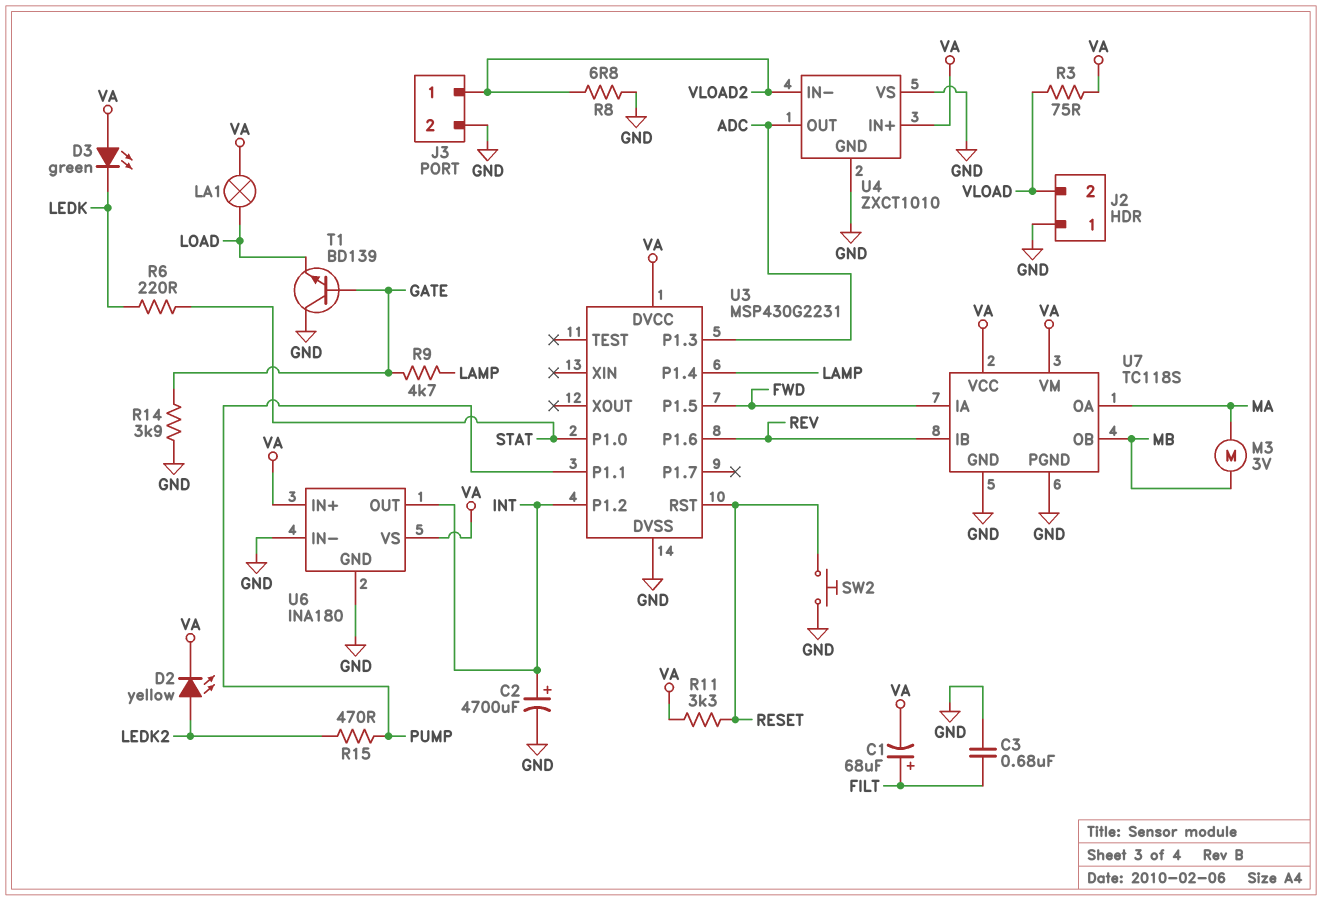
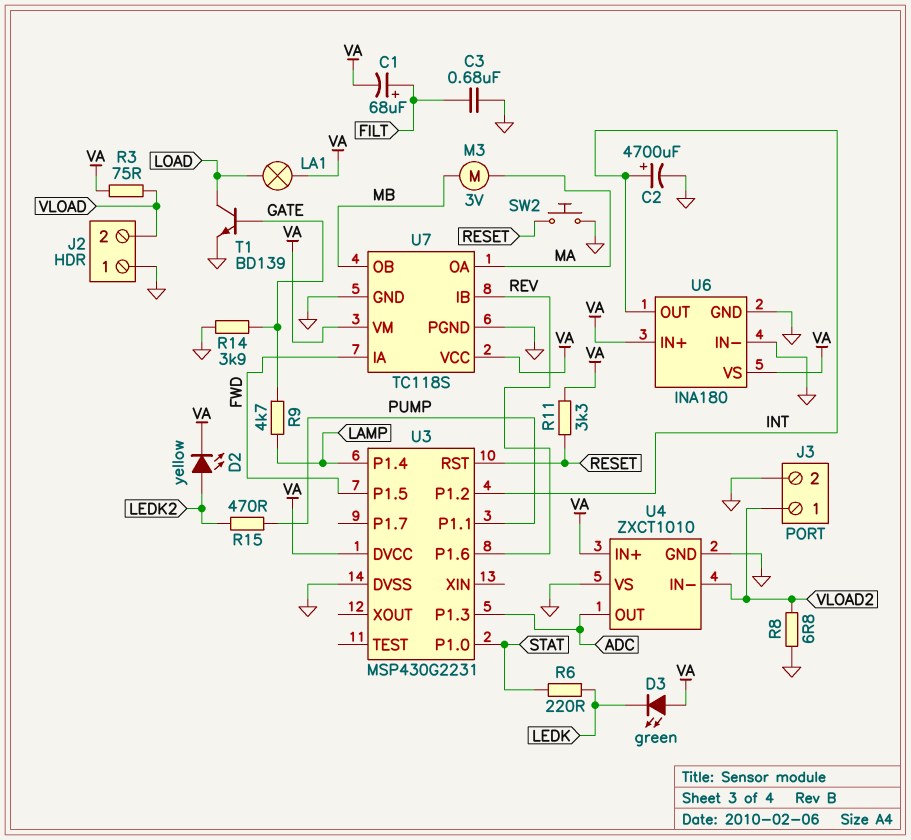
T1: NPN BD139 (B GATE, C GND, E LOAD) -> NPN BD139 (B GATE, C LOAD, E GND)

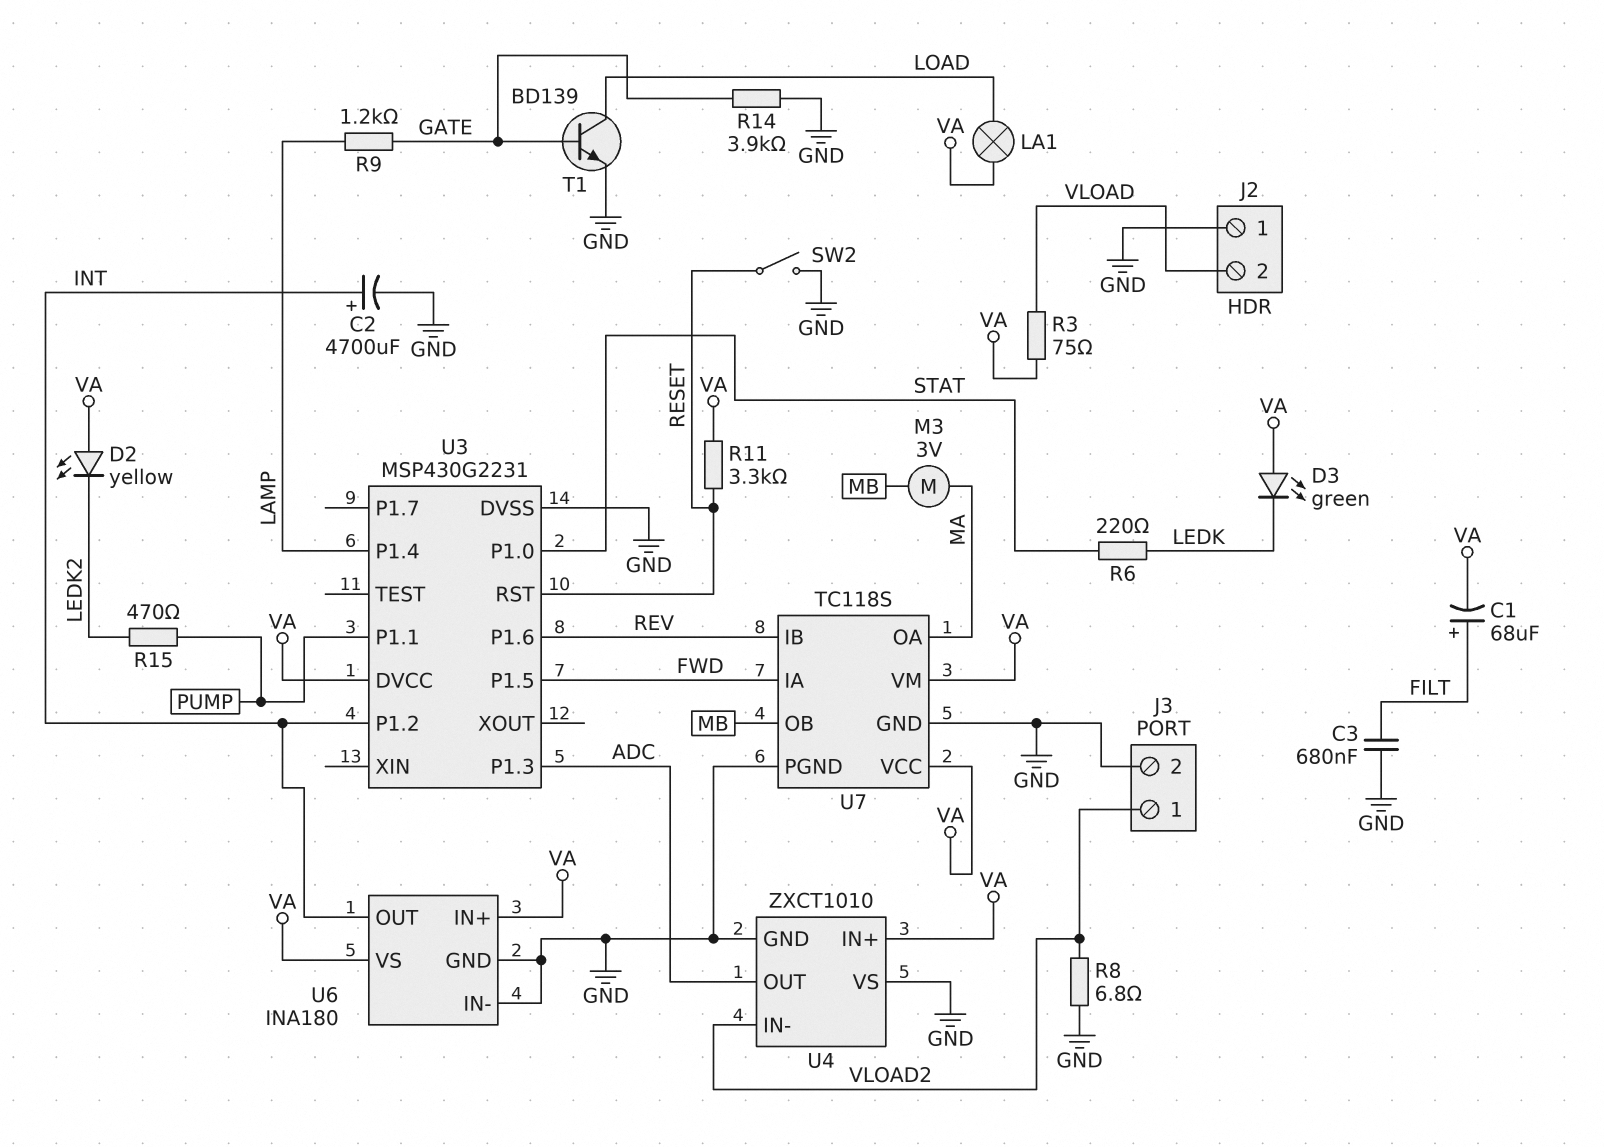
D2: LED yellow (A LEDK2, K VA) -> LED yellow (A VA, K LEDK2)
R9: 4.7k (GATE, LAMP) -> 1.2k (GATE, LAMP)
SW2: button (GND, RESET) -> switch (GND, RESET)

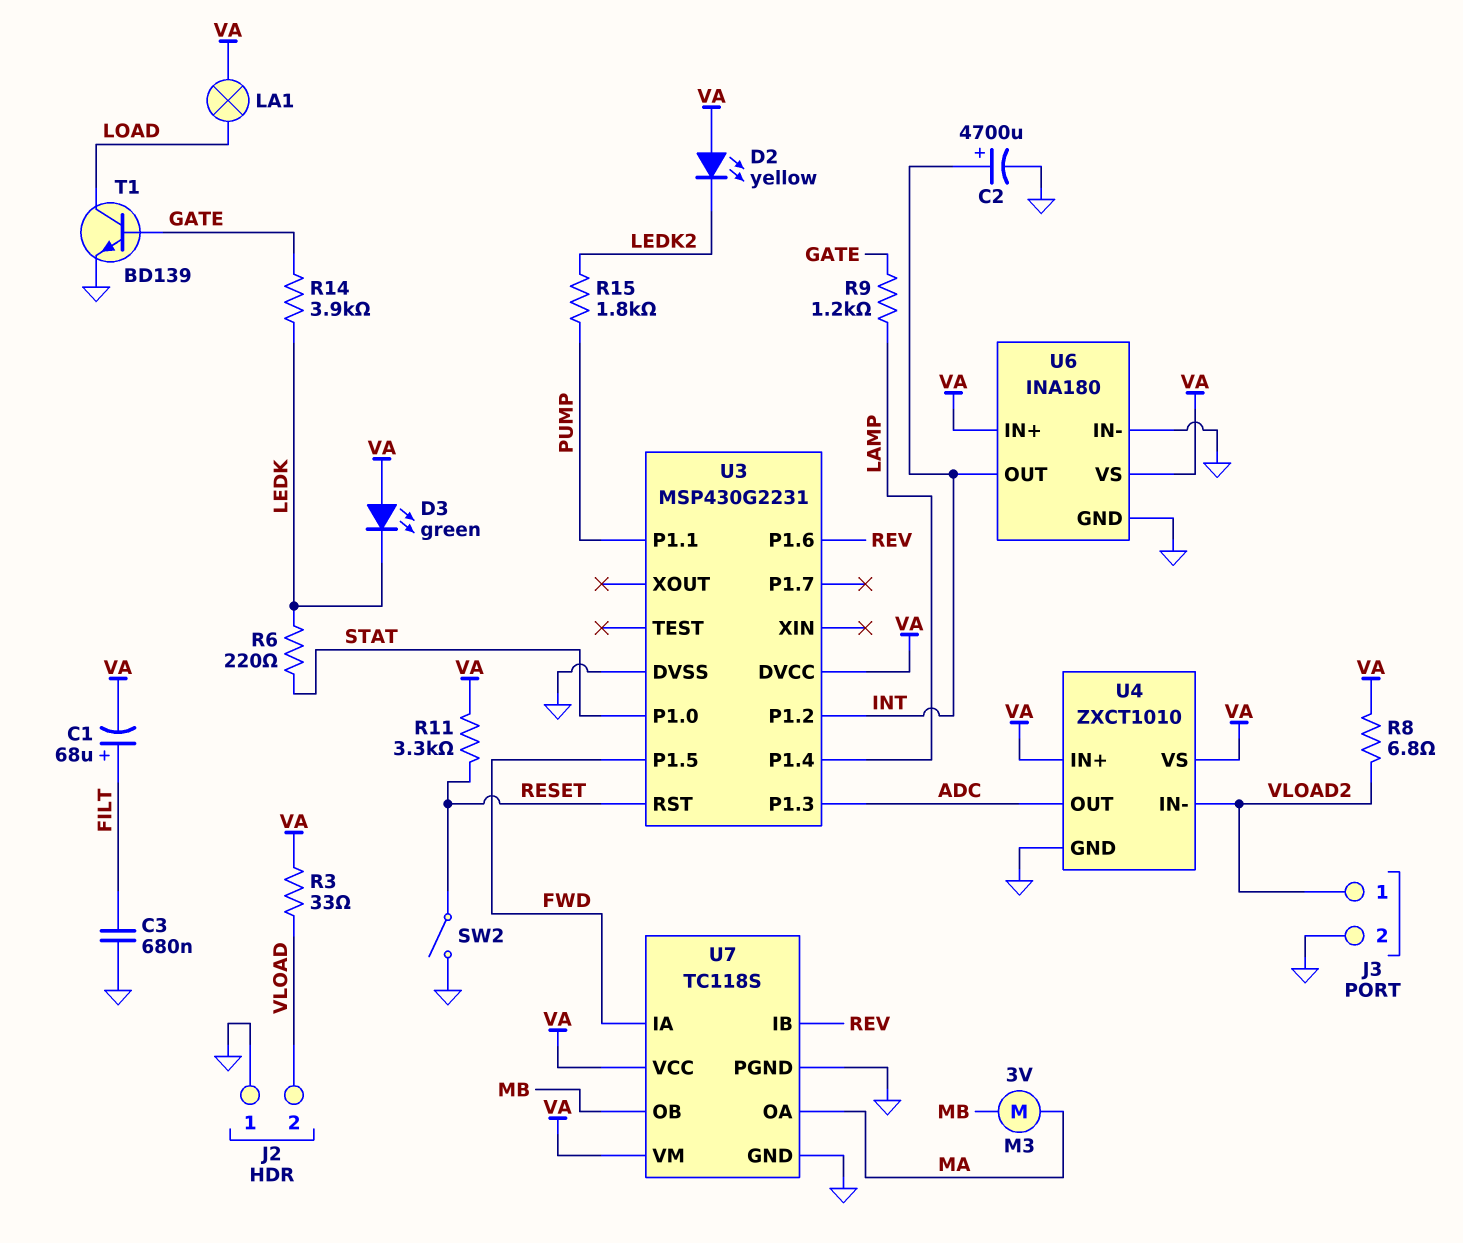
R3: 75 (VA, VLOAD) -> 33 (VA, VLOAD)
R8: 6.8 (GND, VLOAD2) -> 6.8 (VA, VLOAD2)
R14: 3.9k (GATE, GND) -> 3.9k (GATE, LEDK)
R15: 470 (LEDK2, PUMP) -> 1.8k (LEDK2, PUMP)
U4 pin VS: GND -> VA

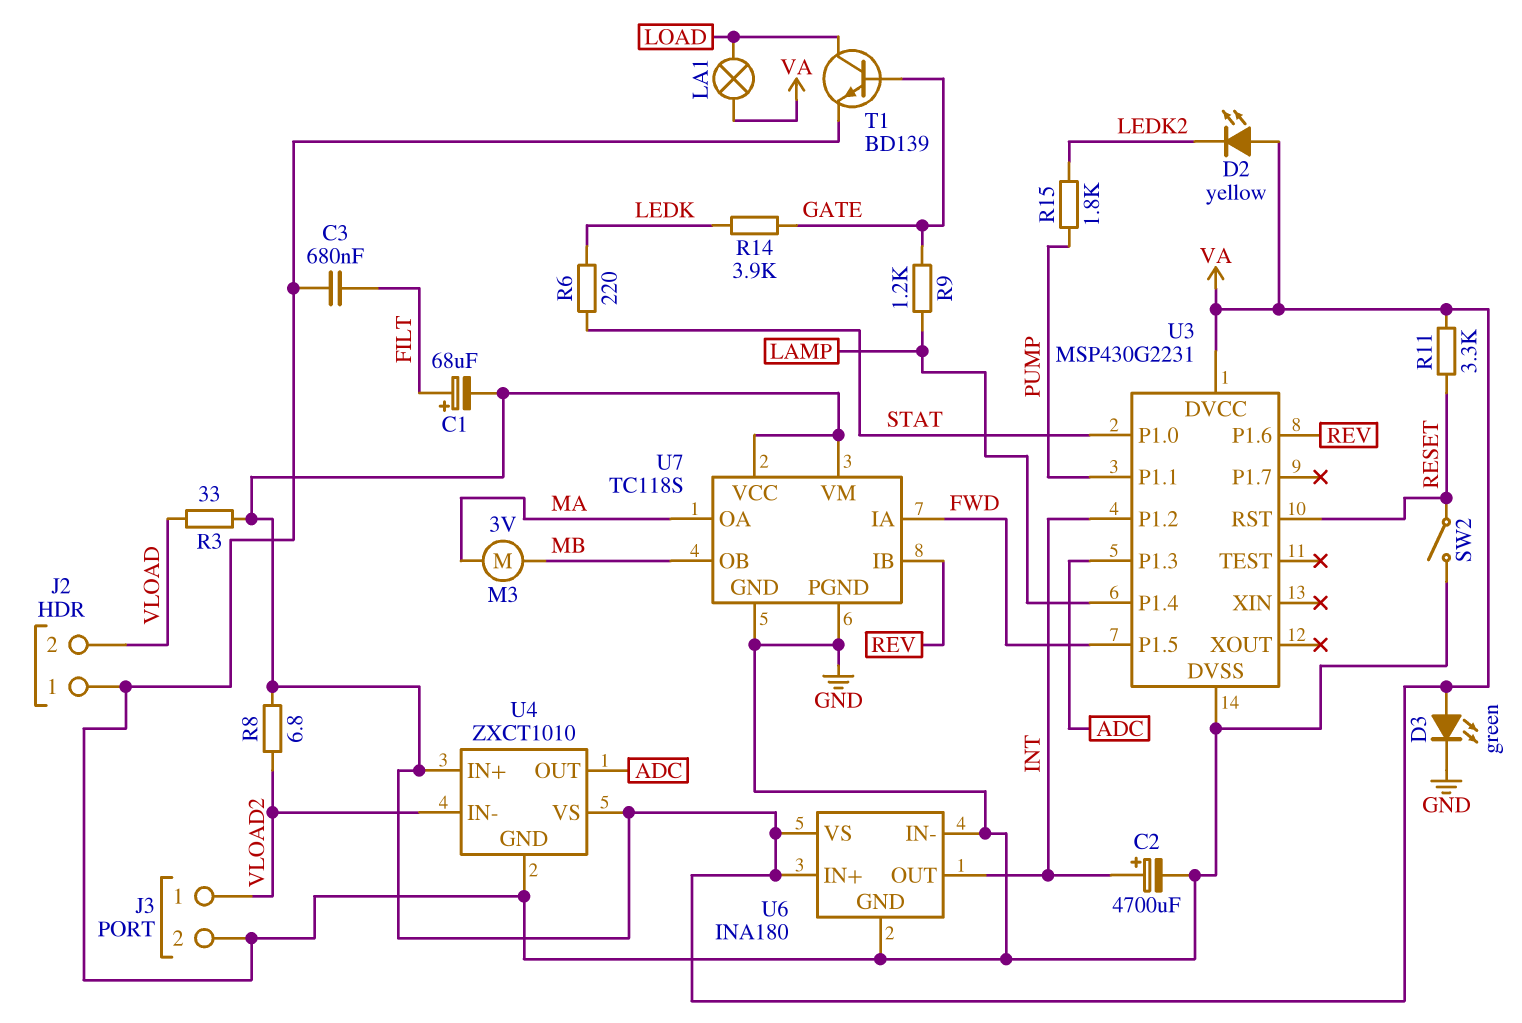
D3: LED green (A VA, K LEDK) -> LED green (A VA, K GND)

